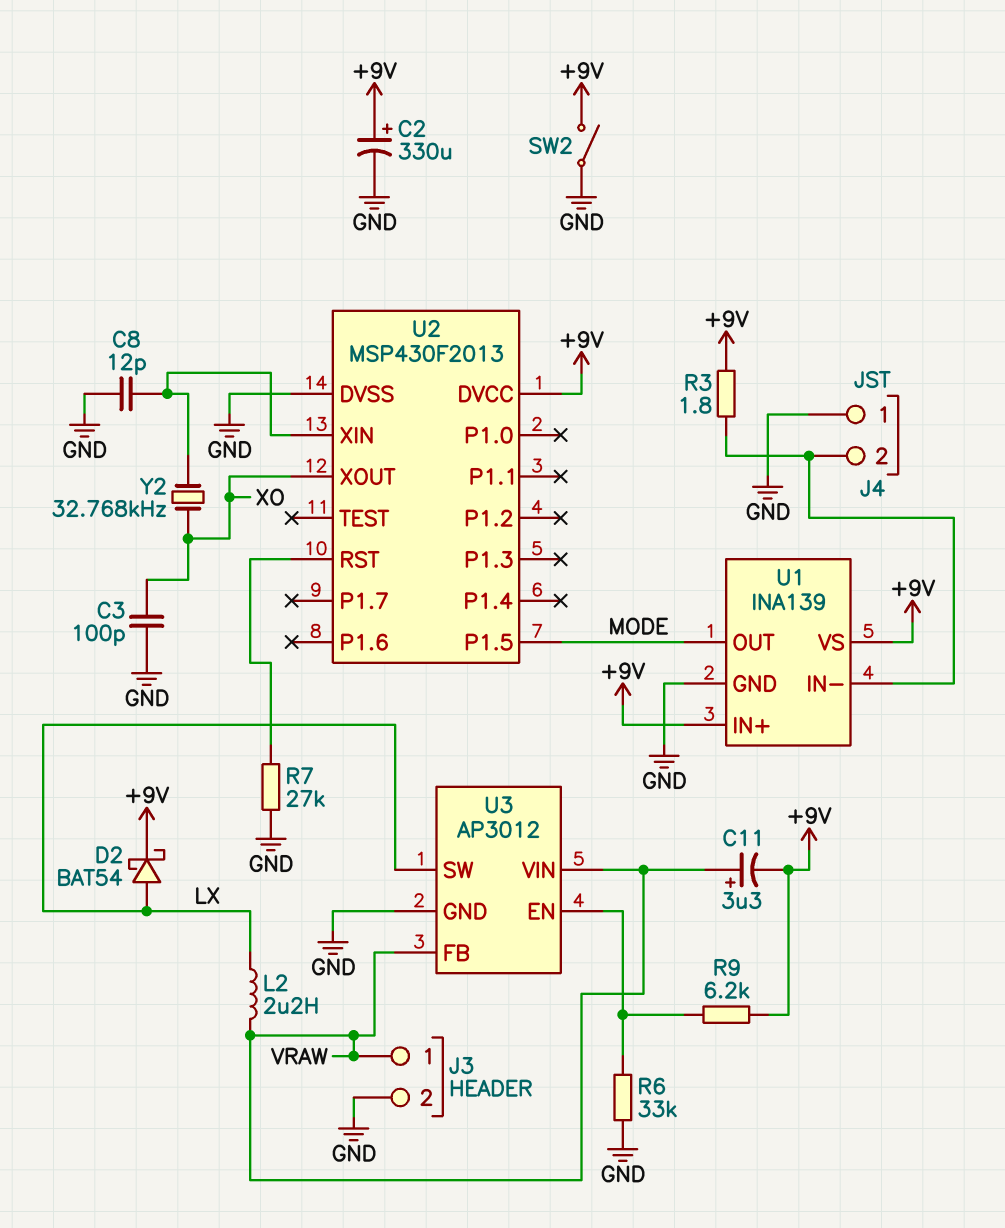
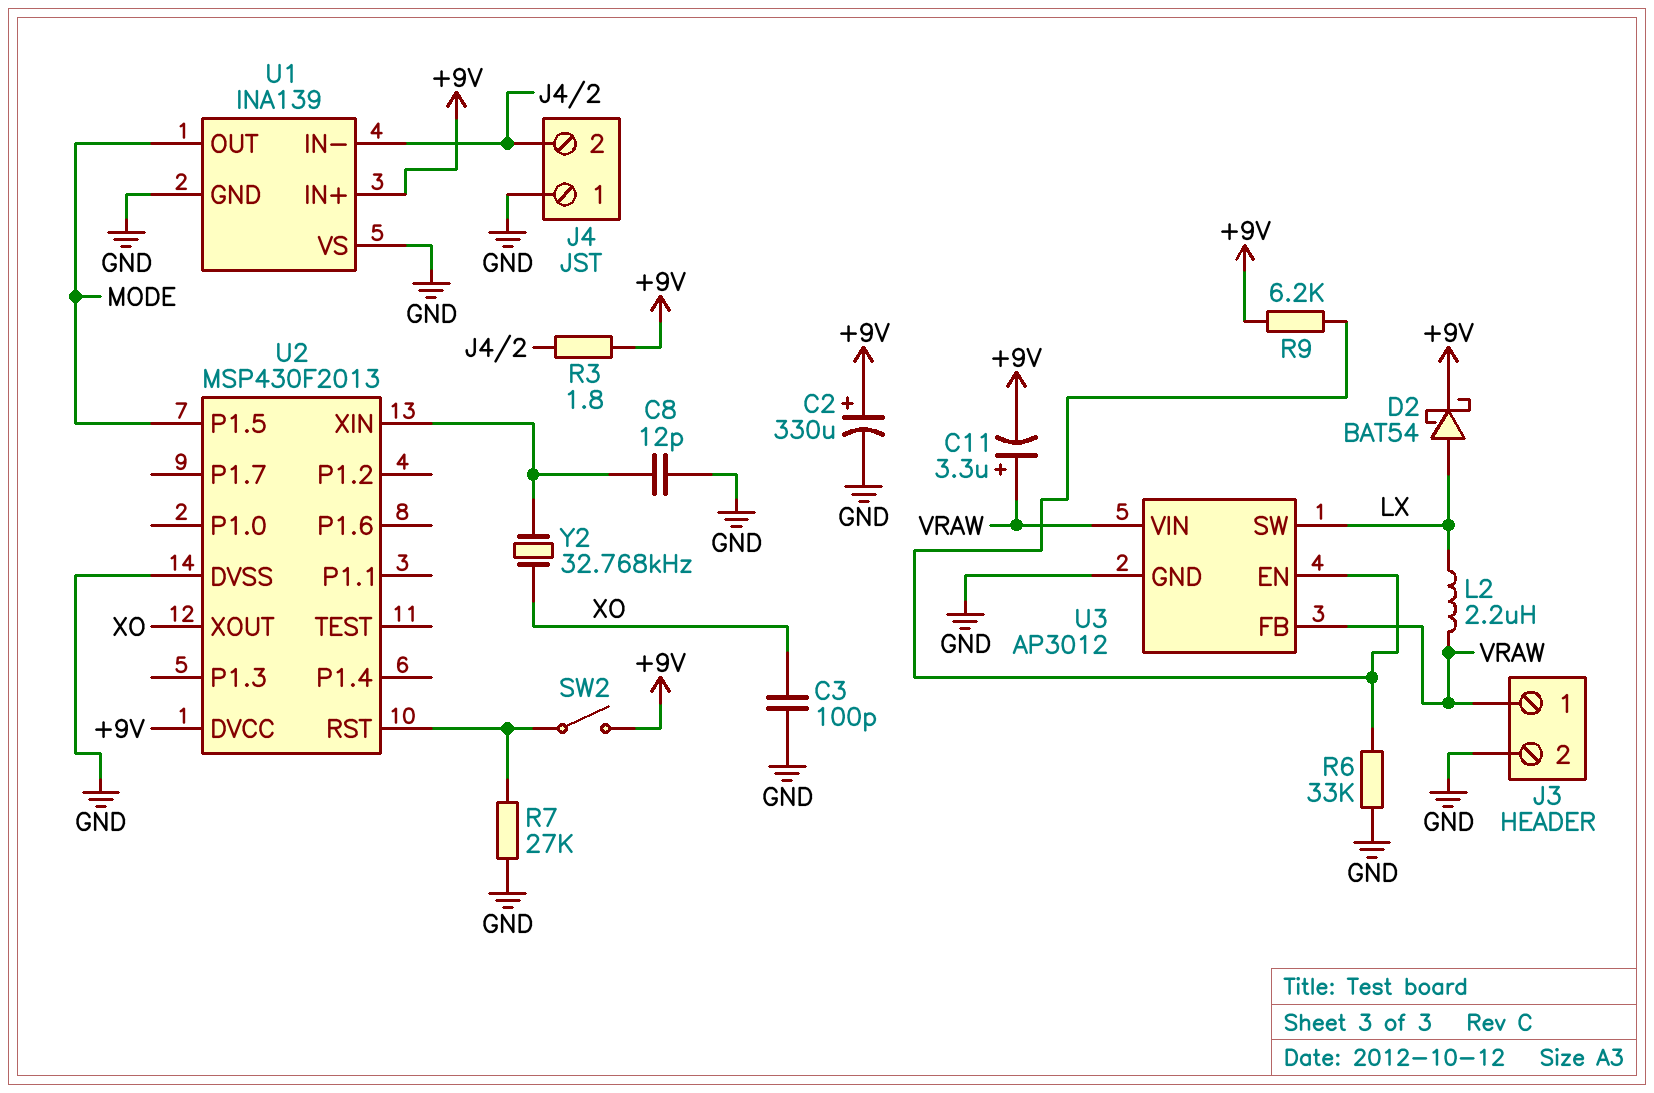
SW2: switch (+9V, GND) -> switch (+9V, U2/RST)
U1 pin VS: +9V -> GND

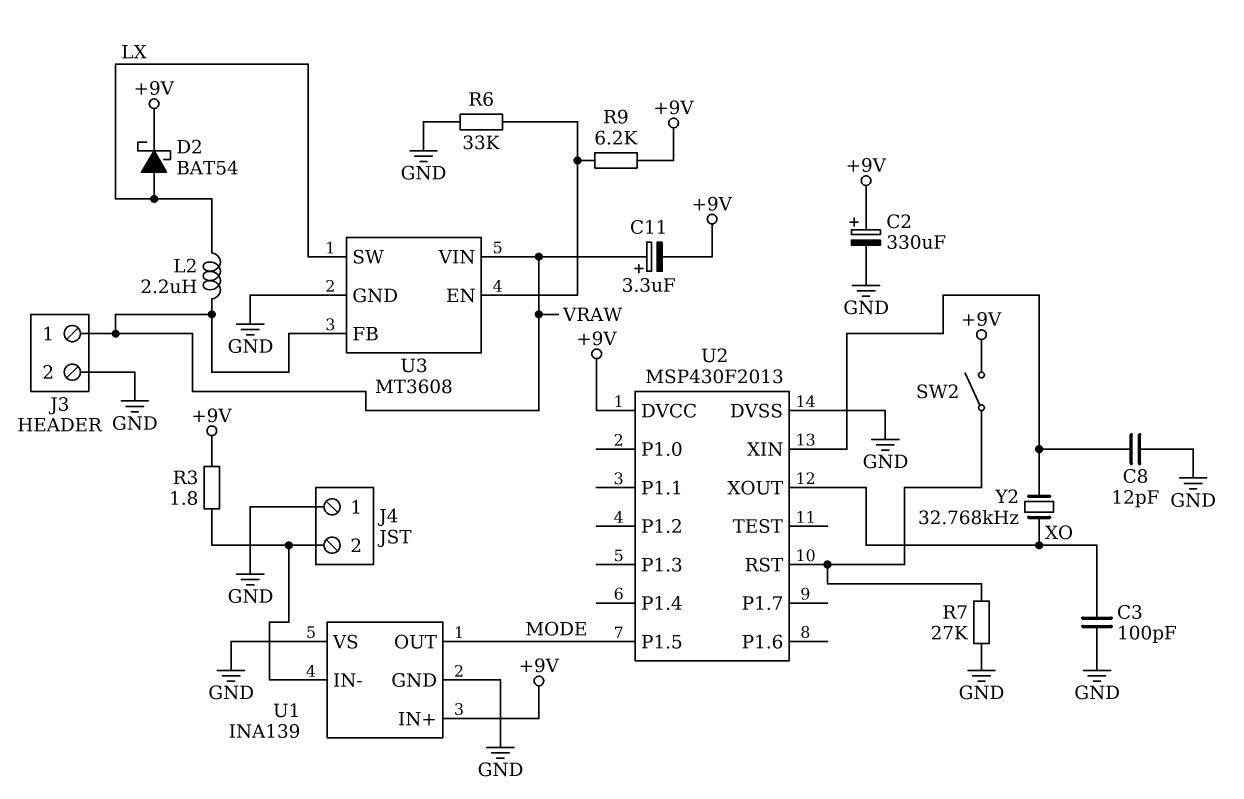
U3: AP3012 -> MT3608

